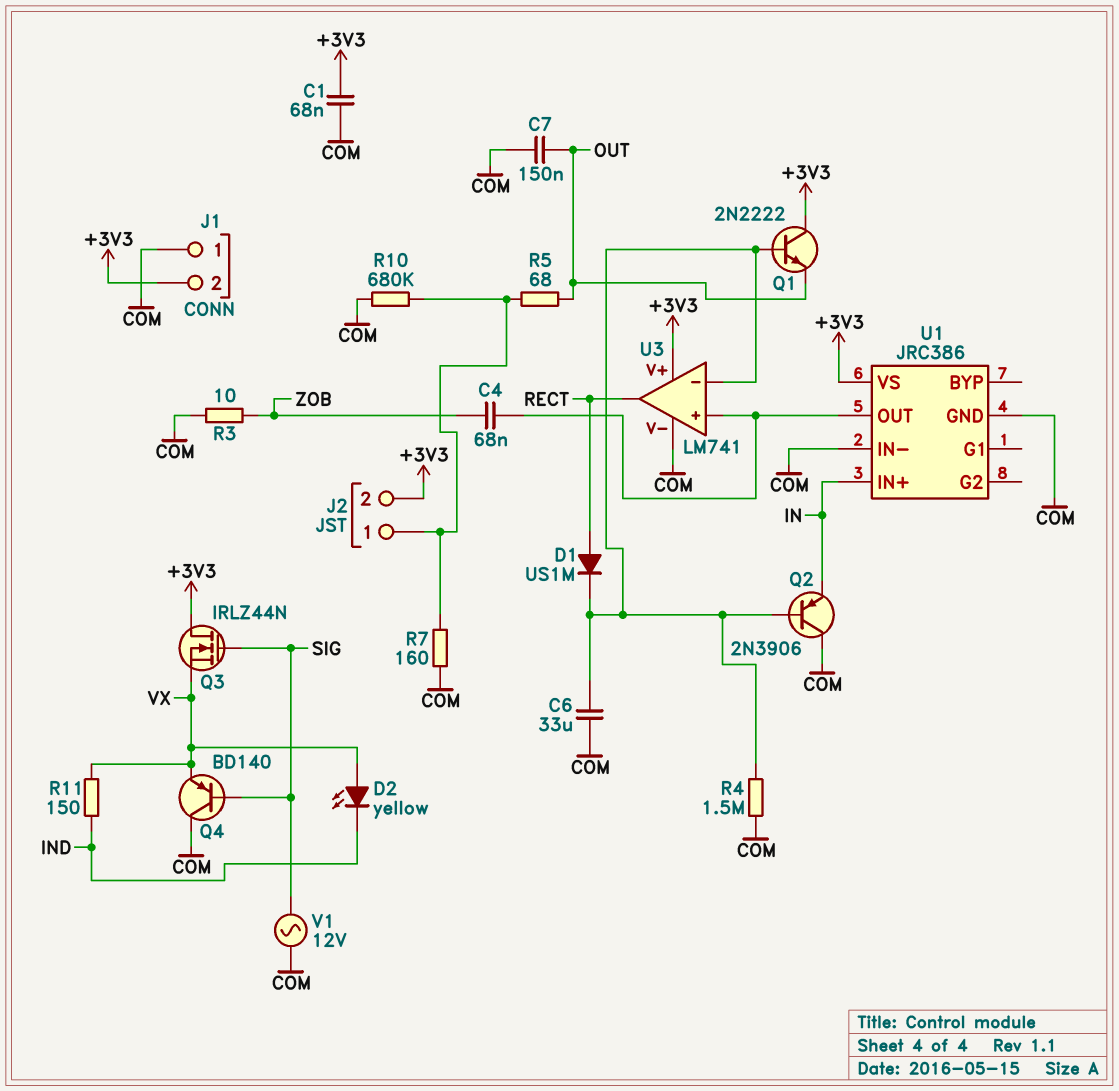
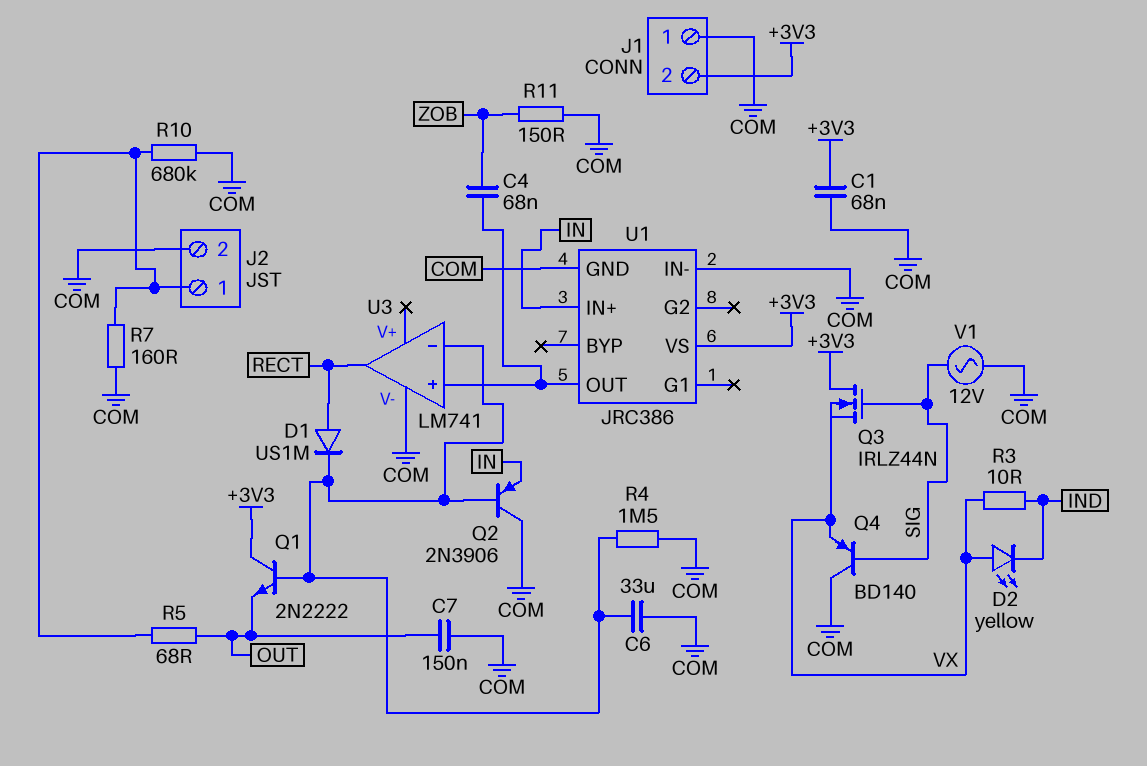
J2 pin 2: +3V3 -> COM
R3: 10 (COM, ZOB) -> 10 (IND, VX)
R11: 150 (IND, VX) -> 150 (COM, ZOB)
U3 pin V+: +3V3 -> none

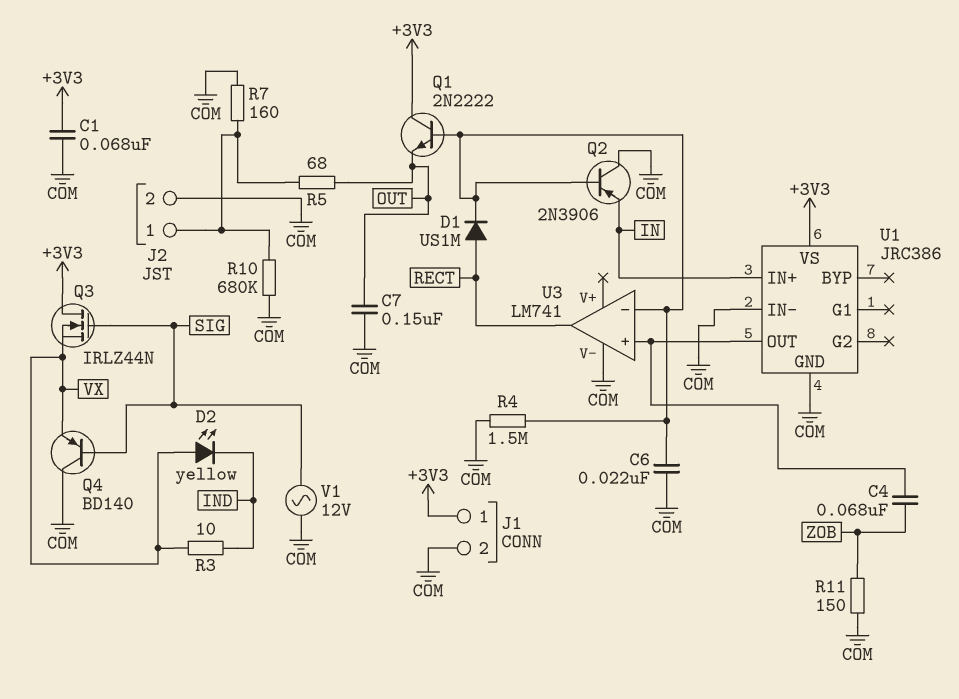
C6: 33uF (COM, U3/in-) -> 22nF (COM, U3/in-)
J1 pin 1: COM -> +3V3
J1 pin 2: +3V3 -> COM

